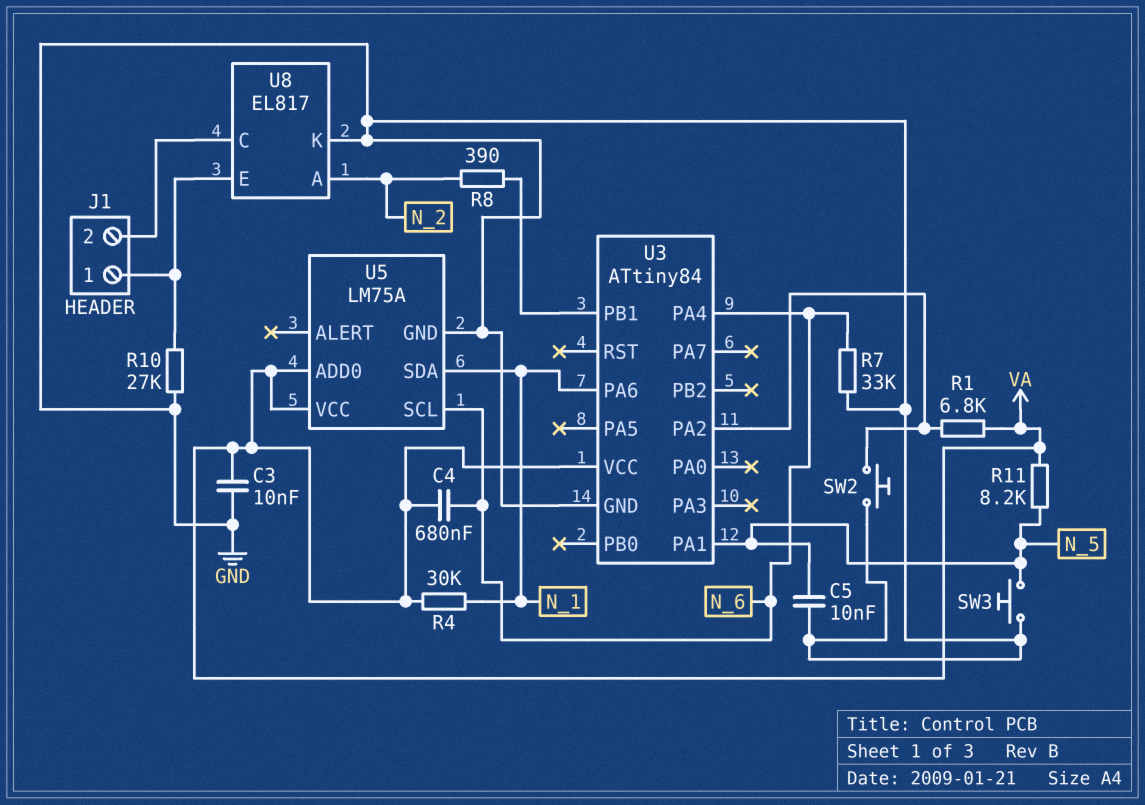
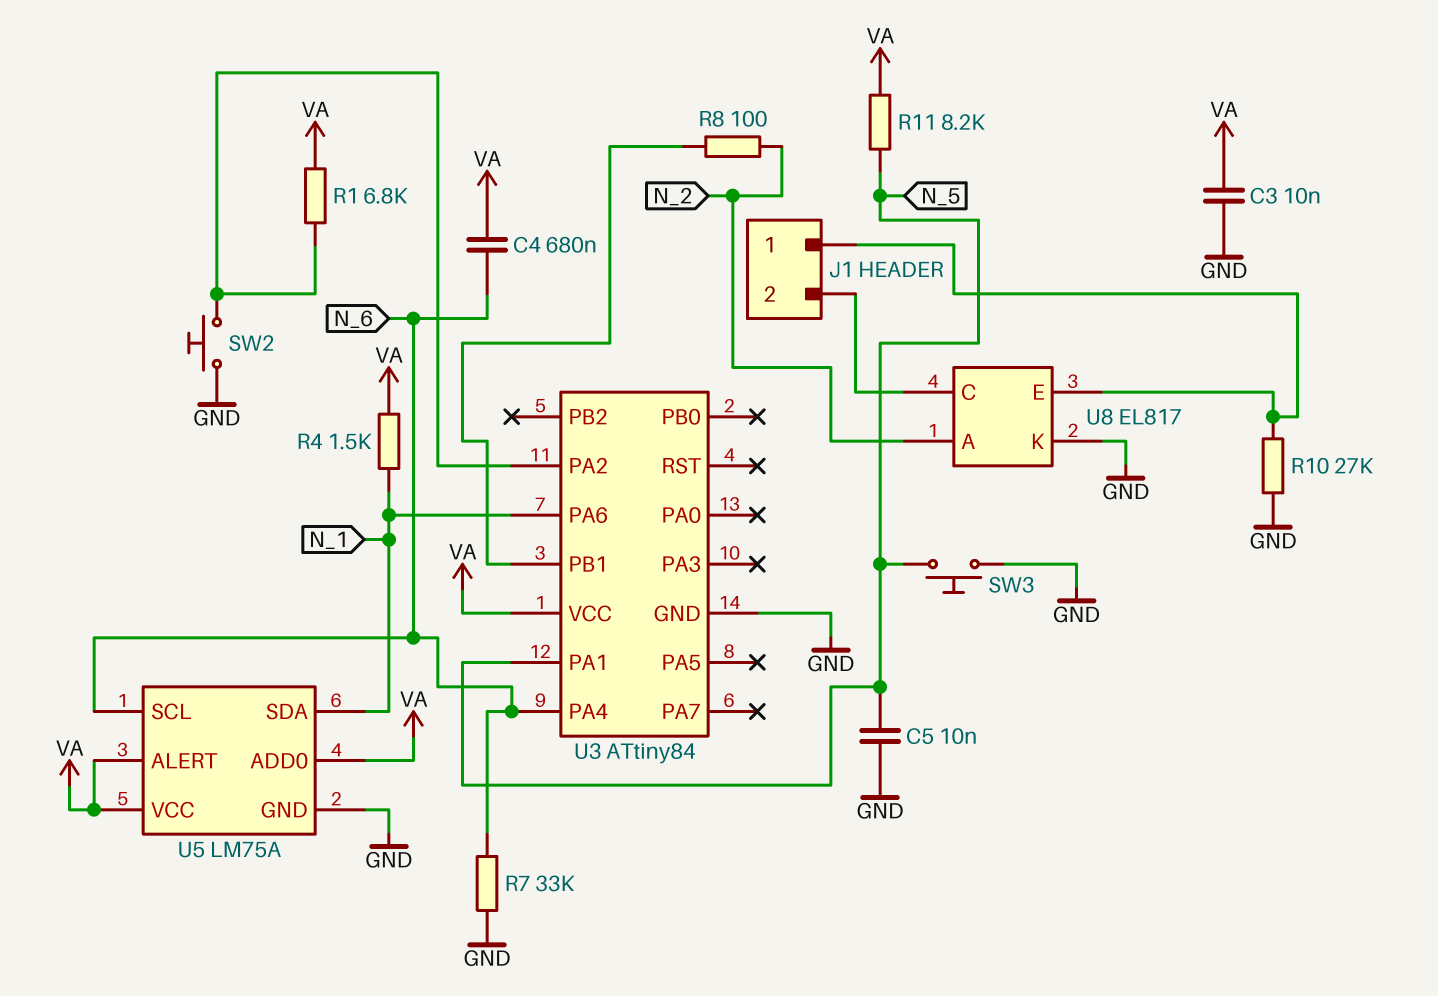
R4: 30k (N_1, VA) -> 1.5k (N_1, VA)
R8: 390 (N_2, U3/PB1) -> 100 (N_2, U3/PB1)
U5 pin ALERT: none -> VA

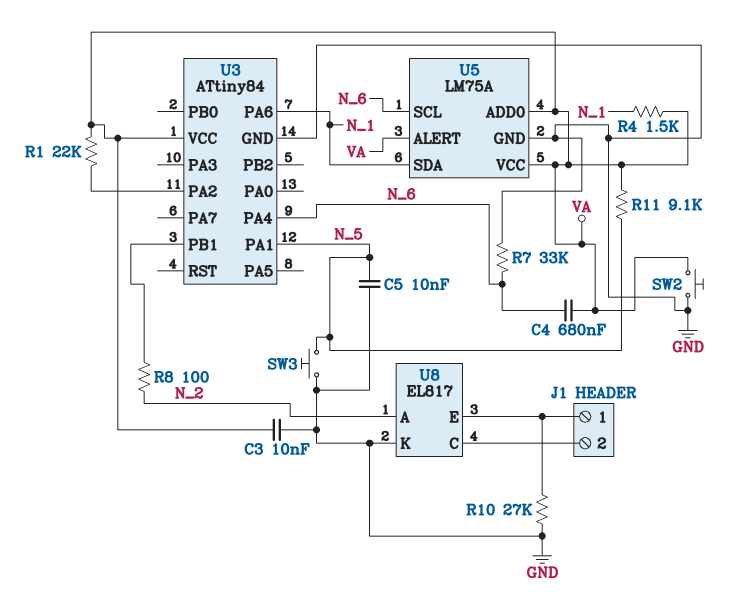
R1: 6.8k (U3/PA2, VA) -> 22k (U3/PA2, VA)
R11: 8.2k (N_5, VA) -> 9.1k (N_5, VA)
SW2: button (GND, U3/PA2) -> button (GND, VA)

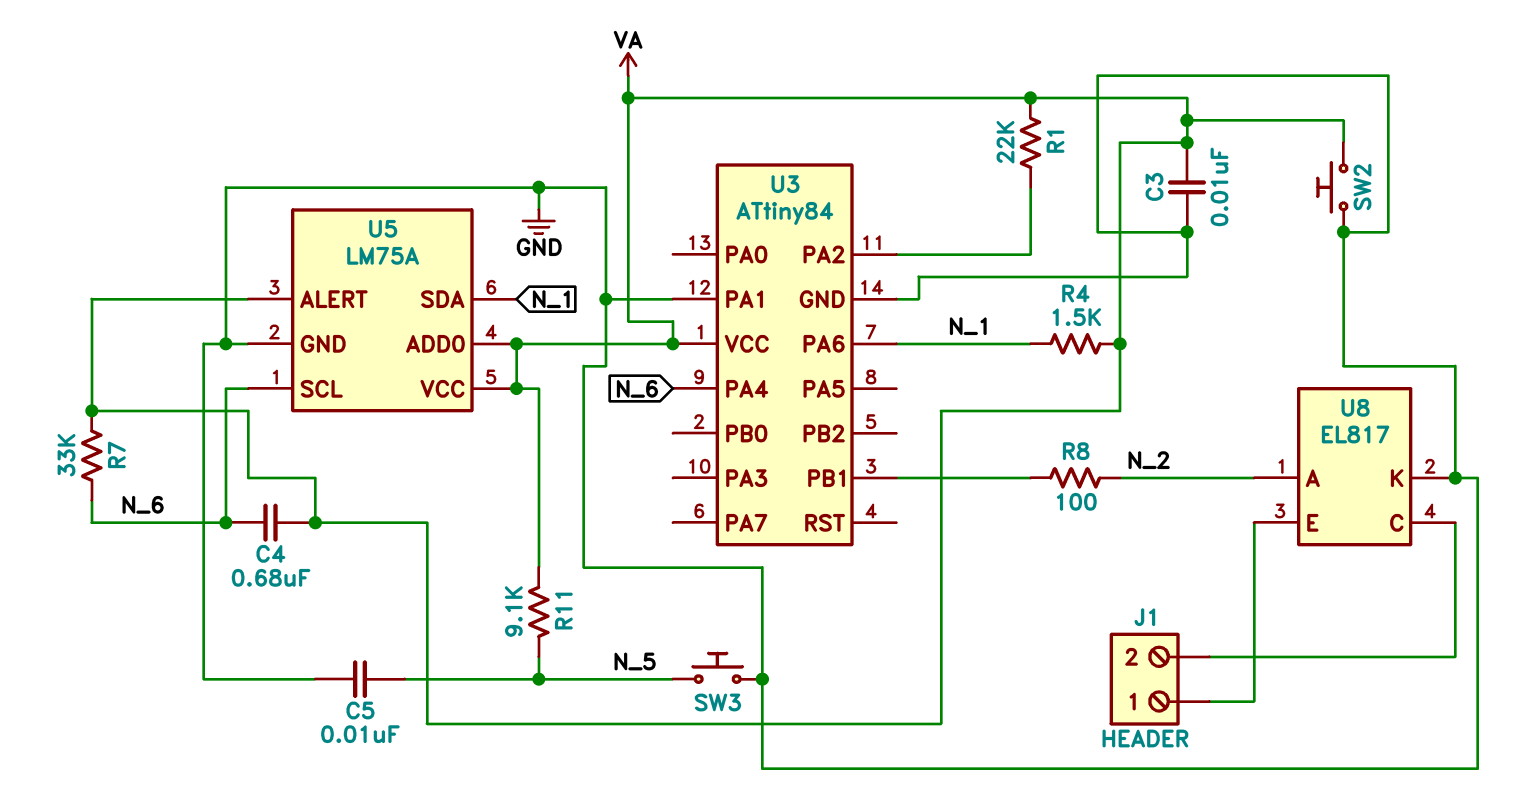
R7: 33k (GND, N_6) -> 33k (N_6, VA)
R10: 27k (GND, J1/1) -> none
U3 pin PA1: N_5 -> GND

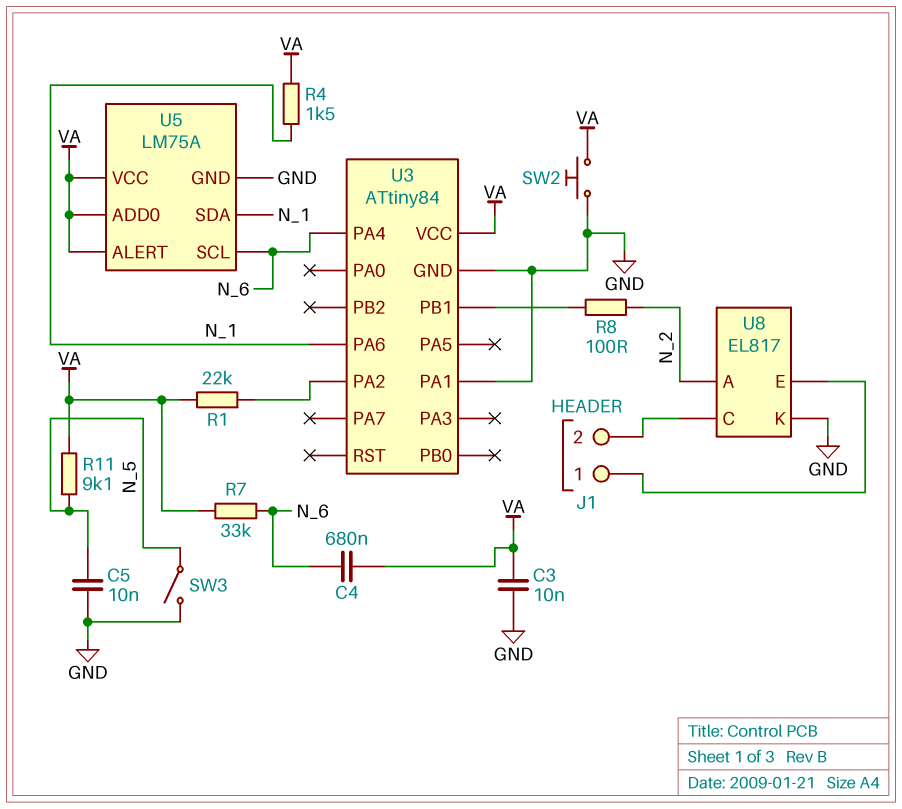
SW3: button (GND, N_5) -> switch (GND, N_5)

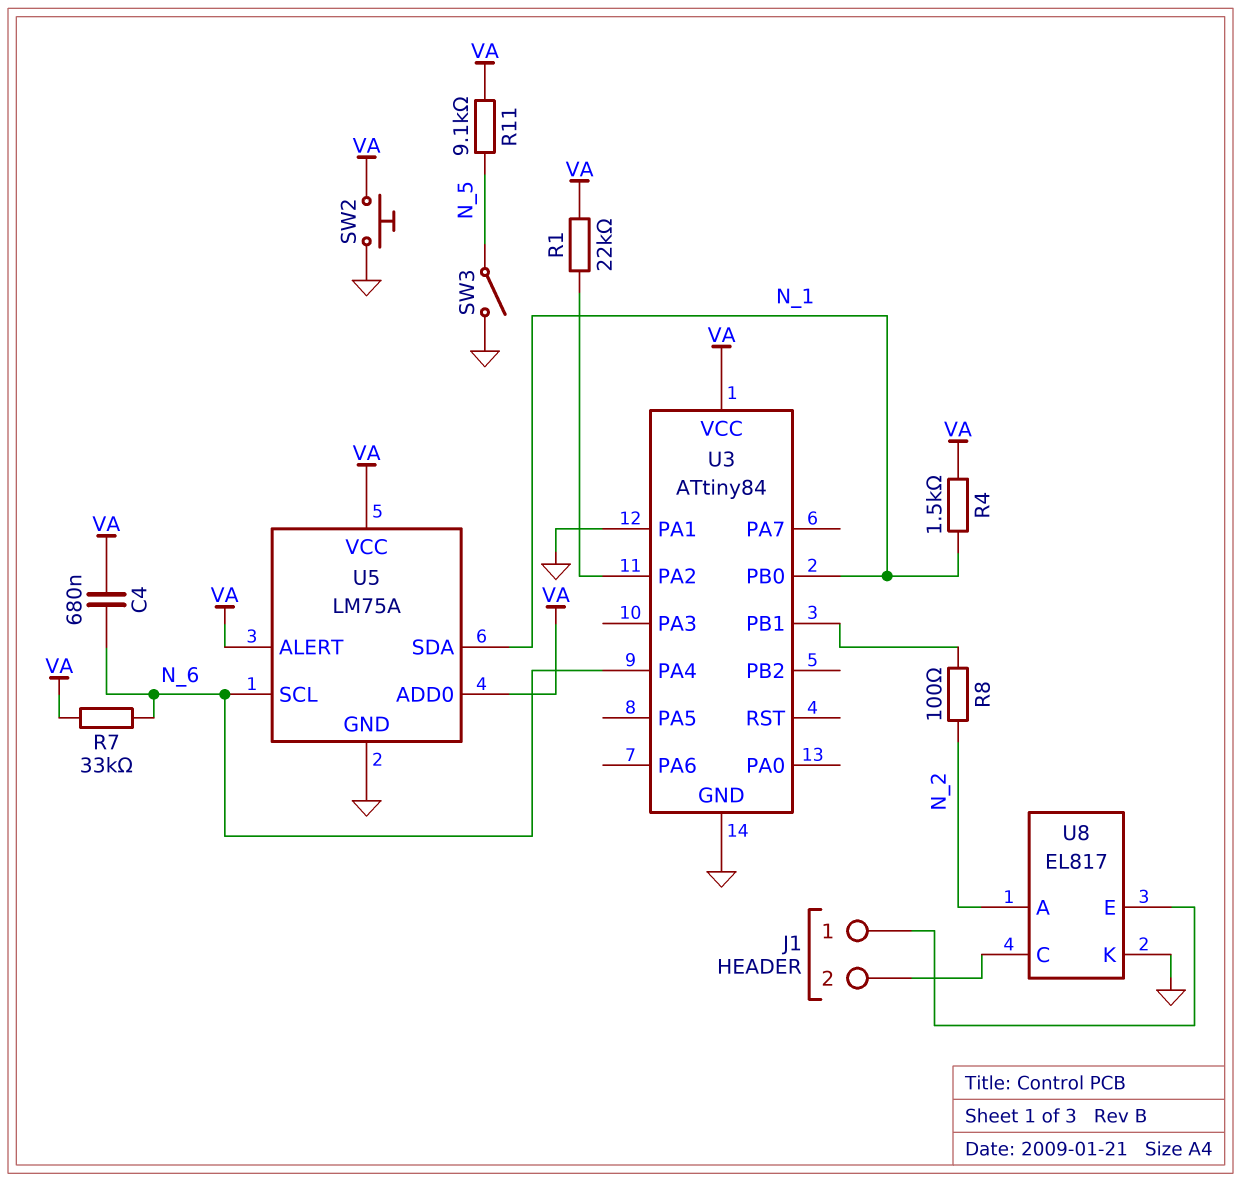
C3: 10nF (GND, VA) -> none
C5: 10nF (GND, N_5) -> none
U3 pin PA6: N_1 -> none
U3 pin PB0: none -> N_1

